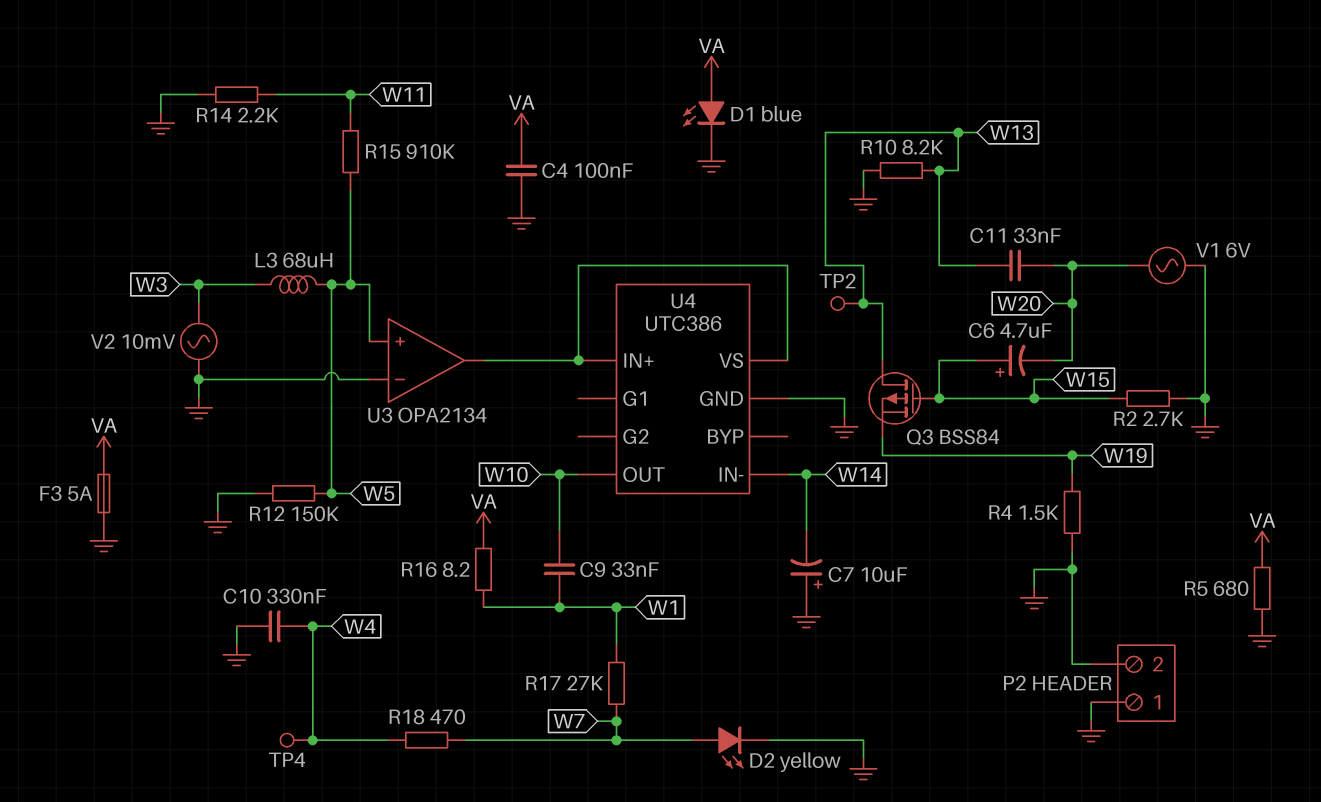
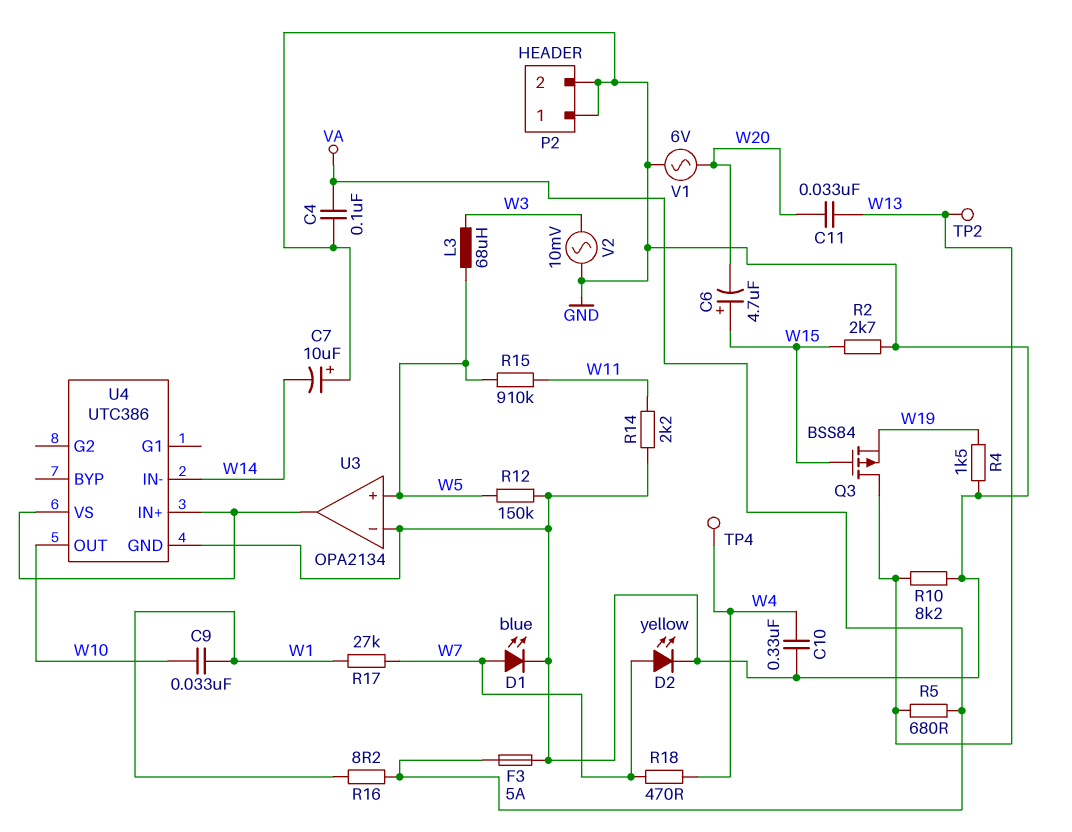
D1: LED blue (A VA, K GND) -> LED blue (A W7, K GND)
R5: 680 (GND, VA) -> 680 (VA, W13)

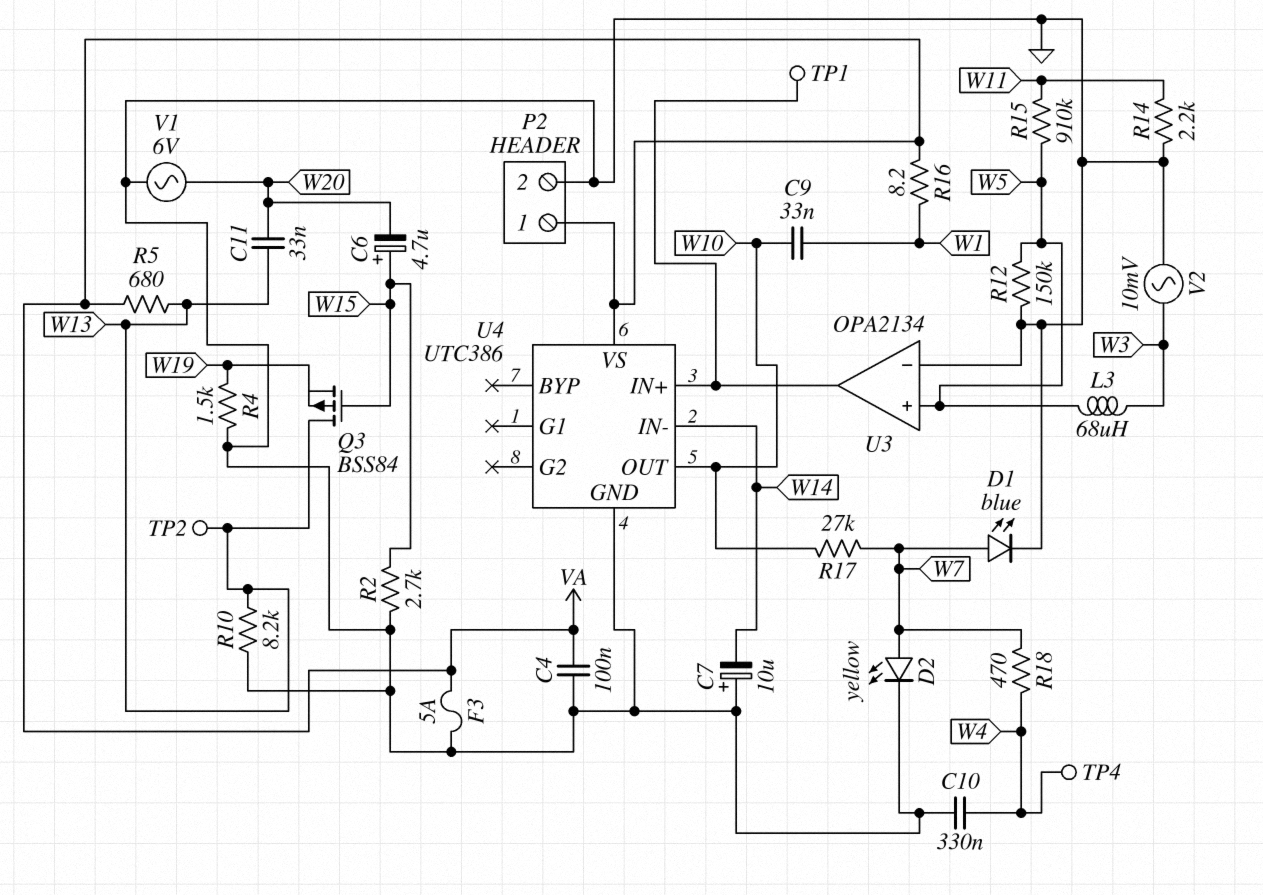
P2 pin 1: GND -> VA
R17: 27k (W1, W7) -> 27k (W7, W10)
TP1: none -> test point (U3/out)
U4 pin VS: U3/out -> VA

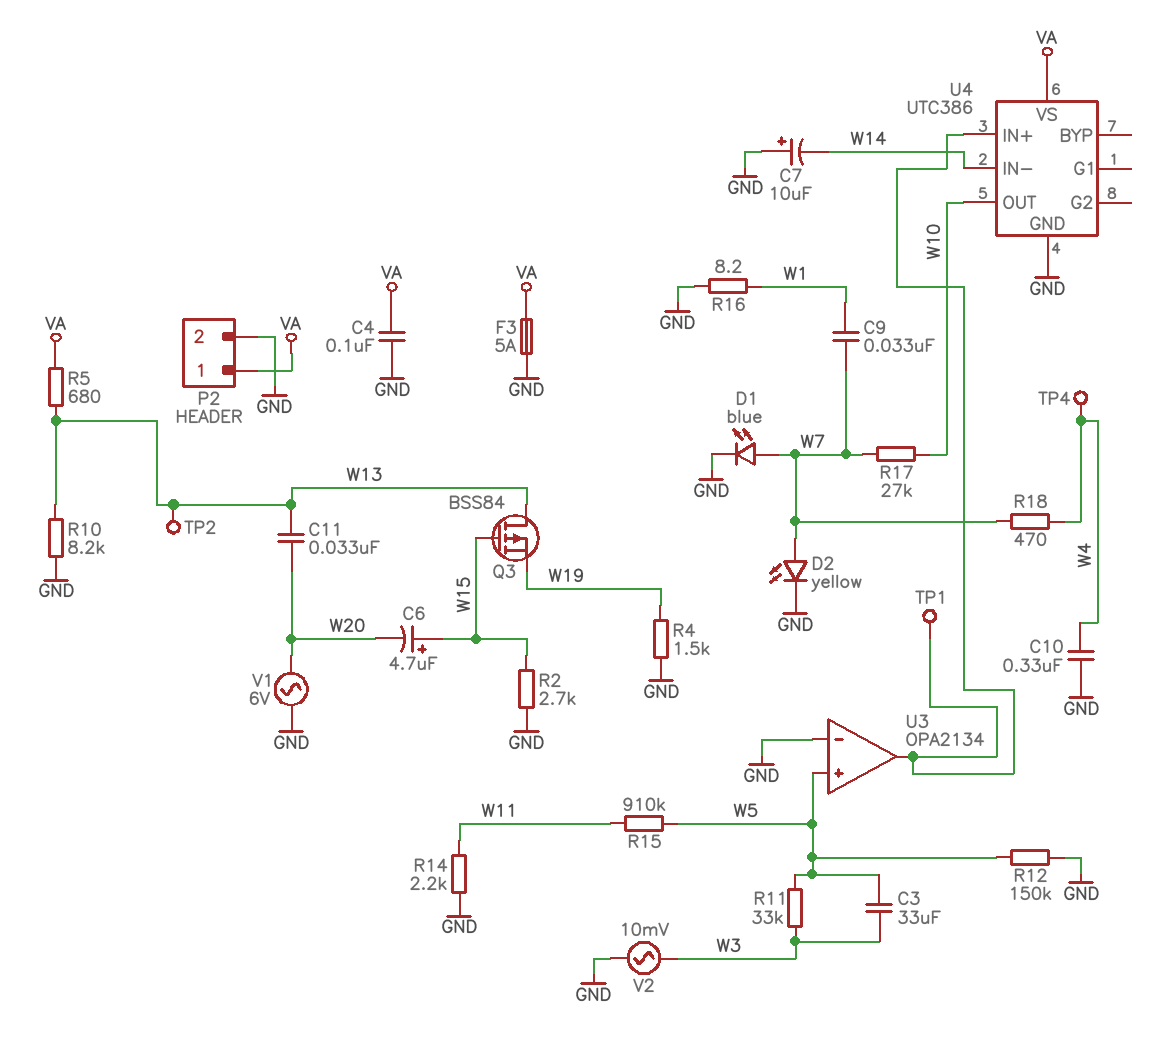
C3: none -> 33uF (W3, W5)
C9: 33nF (W1, W10) -> 33nF (W1, W7)
L3: 68uH (W3, W5) -> none
R11: none -> 33k (W3, W5)
R16: 8.2 (VA, W1) -> 8.2 (GND, W1)

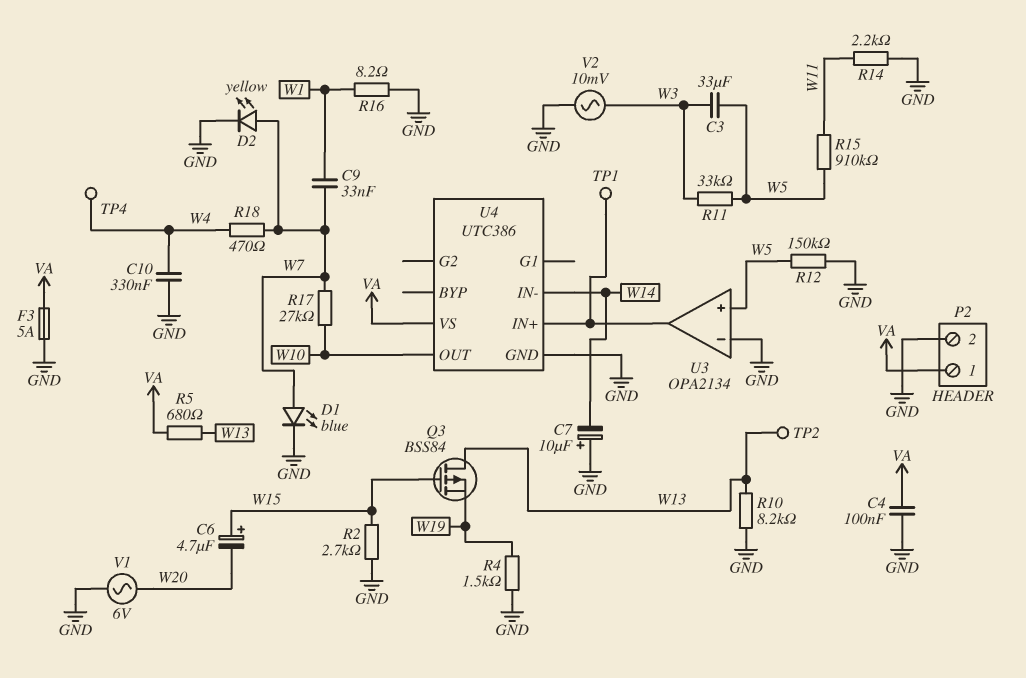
C11: 33nF (W13, W20) -> none

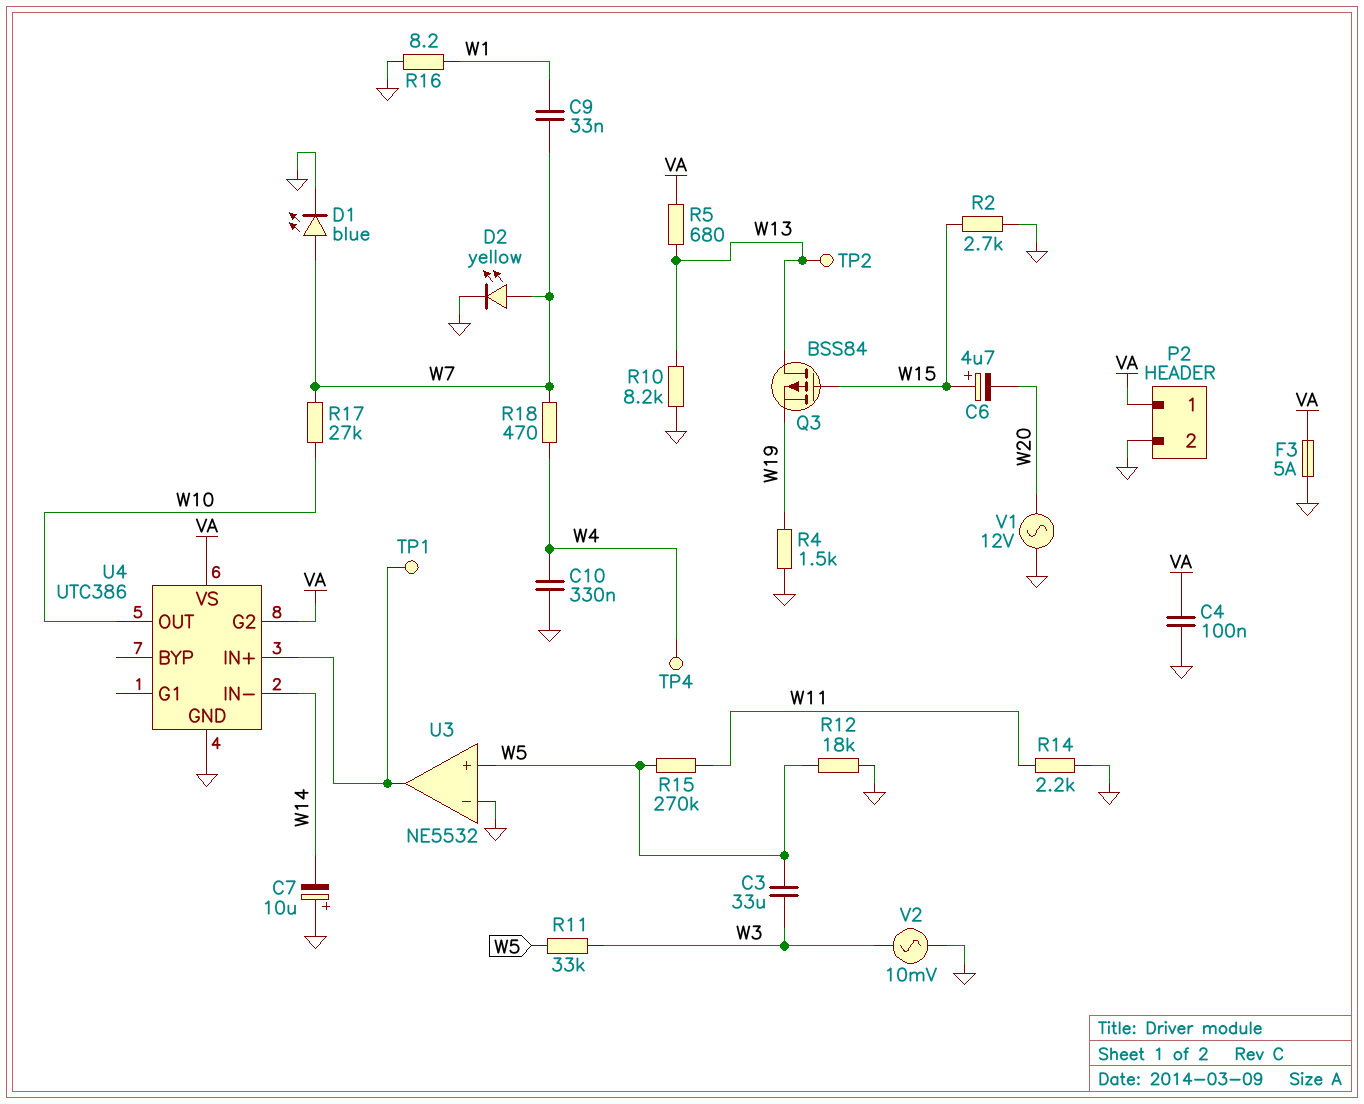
R12: 150k (GND, W5) -> 18k (GND, W5)
R15: 910k (W5, W11) -> 270k (W5, W11)
U3: OPA2134 -> NE5532
U4 pin G2: none -> VA
V1: AC 6V (GND, W20) -> AC 12V (GND, W20)

